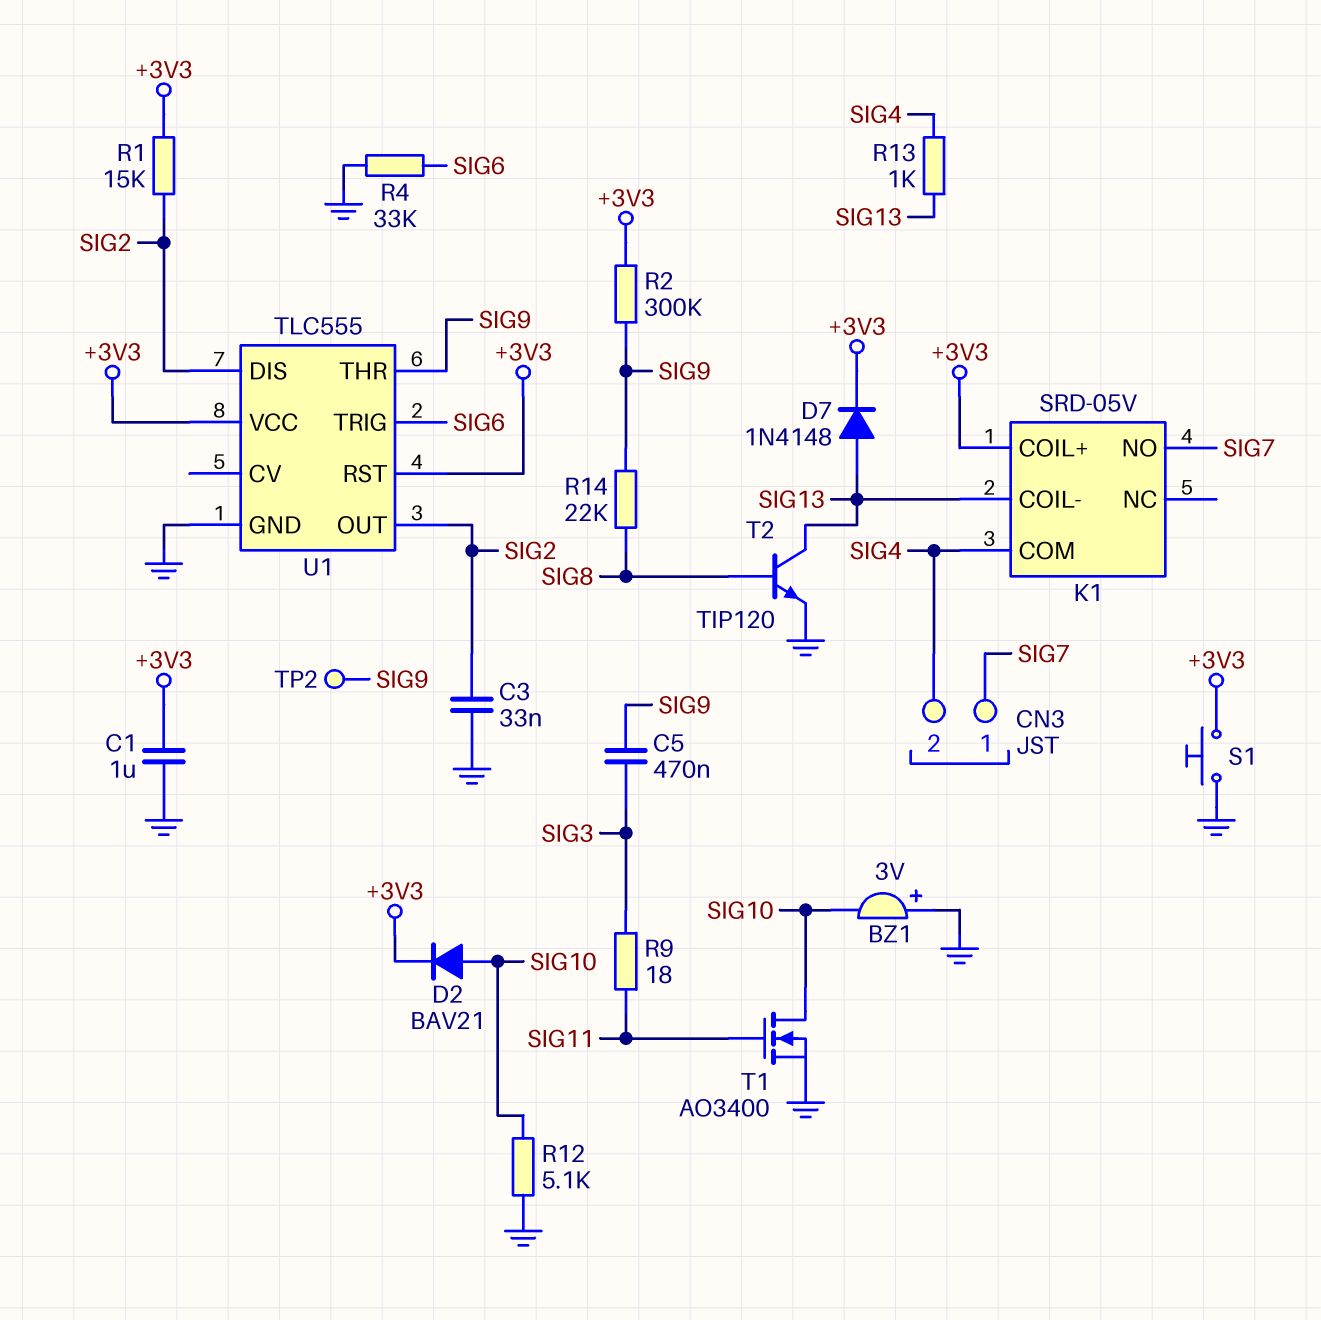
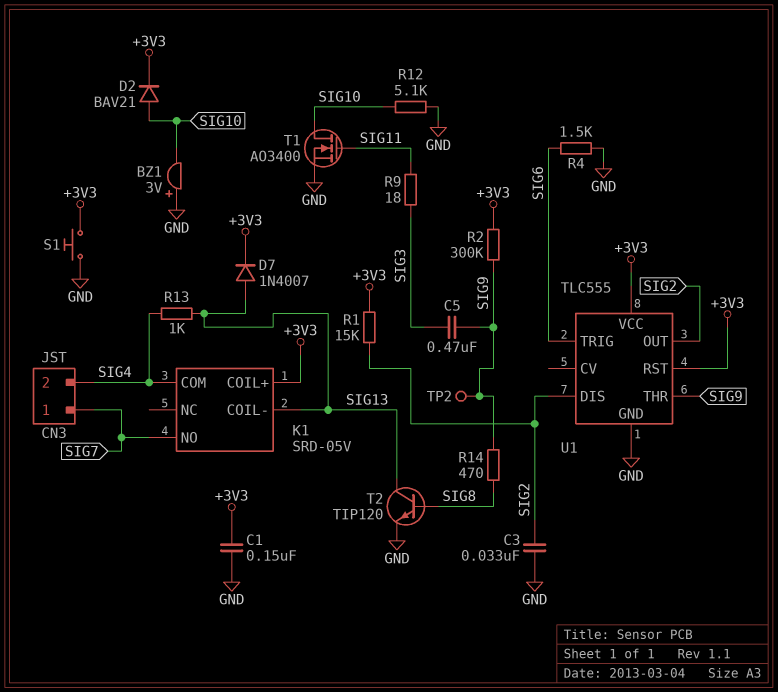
C1: 1uF (+3V3, GND) -> 150nF (+3V3, GND)
D7: diode 1N4148 (A SIG13, K +3V3) -> diode 1N4007 (A SIG13, K +3V3)
R4: 33k (GND, SIG6) -> 1.5k (GND, SIG6)
R14: 22k (SIG8, SIG9) -> 470 (SIG8, SIG9)

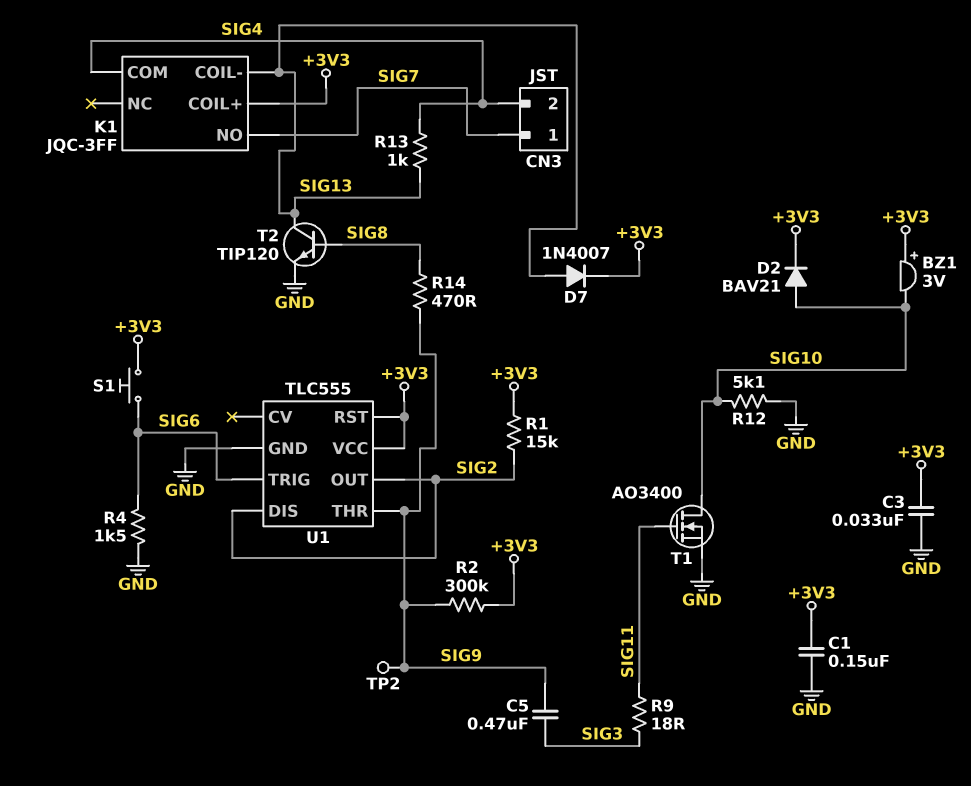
BZ1: buzzer 3V (plus GND, minus SIG10) -> buzzer 3V (plus +3V3, minus SIG10)
C3: 33nF (GND, SIG2) -> 33nF (+3V3, GND)
K1: SRD-05V -> JQC-3FF
S1: button (+3V3, GND) -> button (+3V3, SIG6)

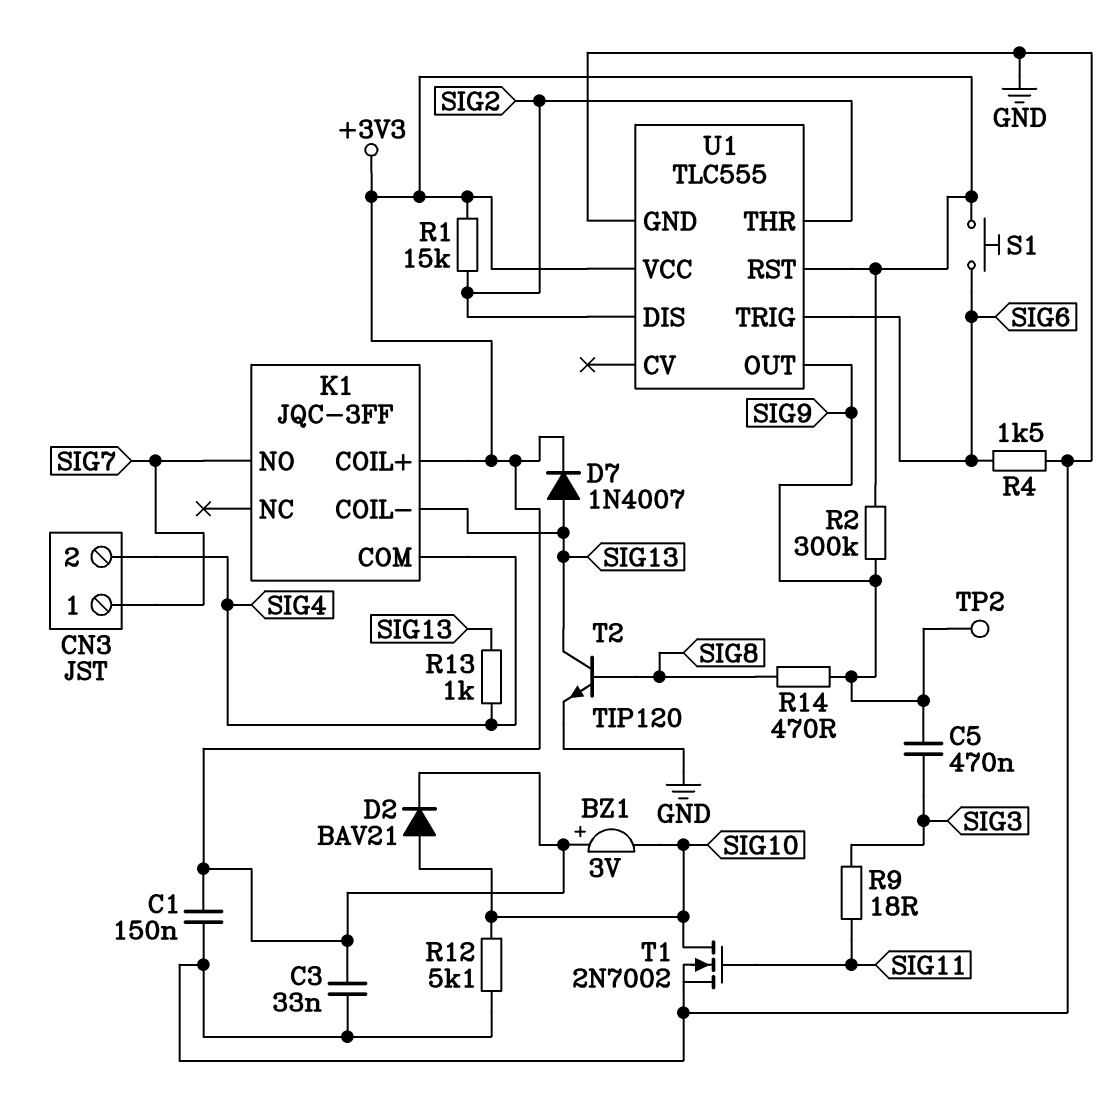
T1: NMOS AO3400 (G SIG11, D SIG10, S GND) -> NMOS 2N7002 (G SIG11, D SIG10, S GND)
U1 pin OUT: SIG2 -> SIG9
U1 pin THR: SIG9 -> SIG2

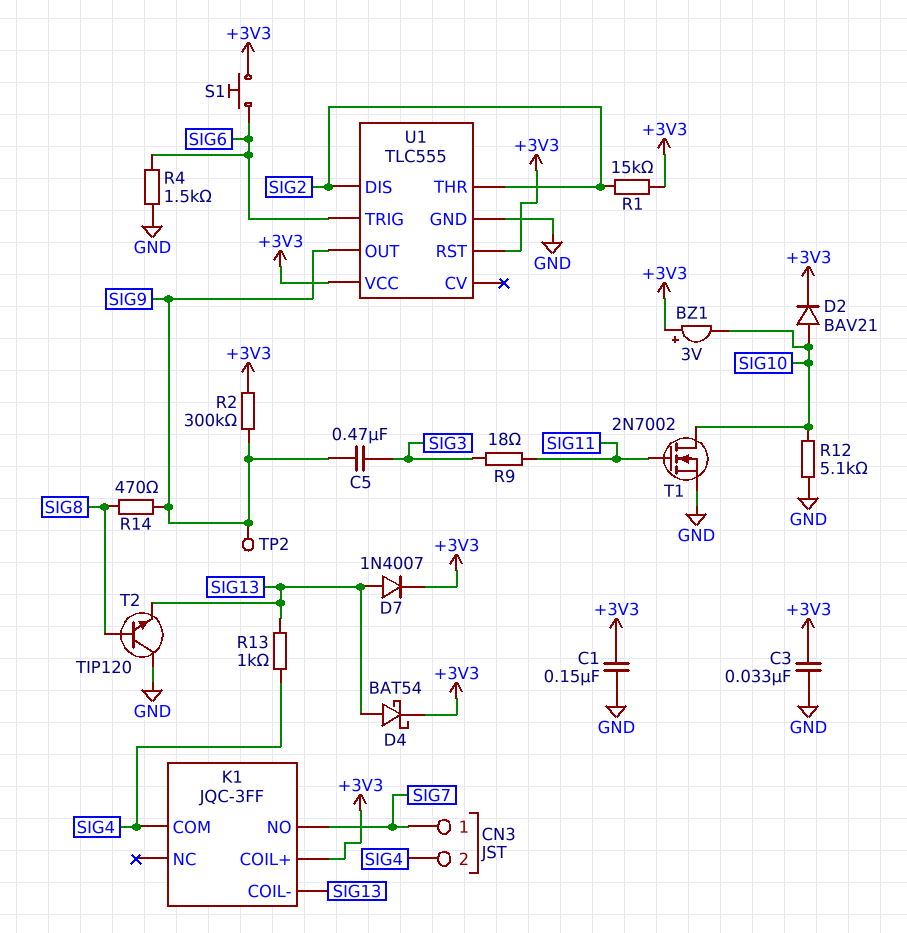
D4: none -> schottky BAT54 (A SIG13, K +3V3)
T2: NPN TIP120 (B SIG8, C SIG13, E GND) -> NPN TIP120 (B SIG8, C GND, E SIG13)

